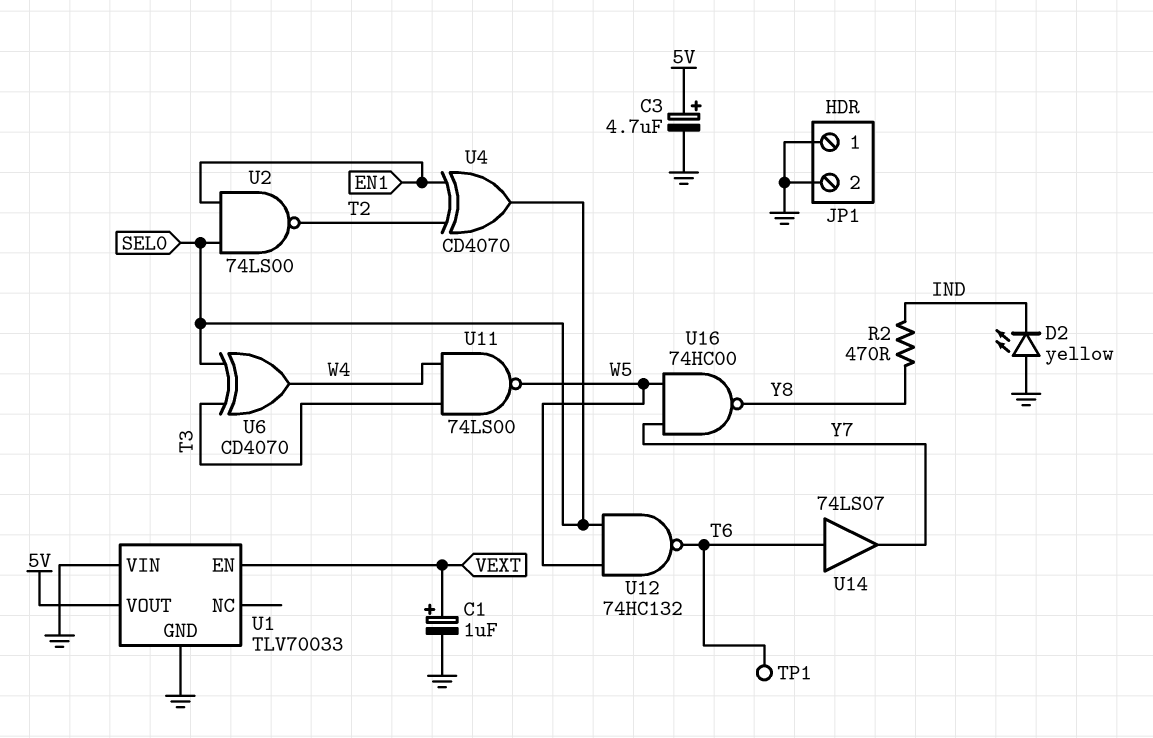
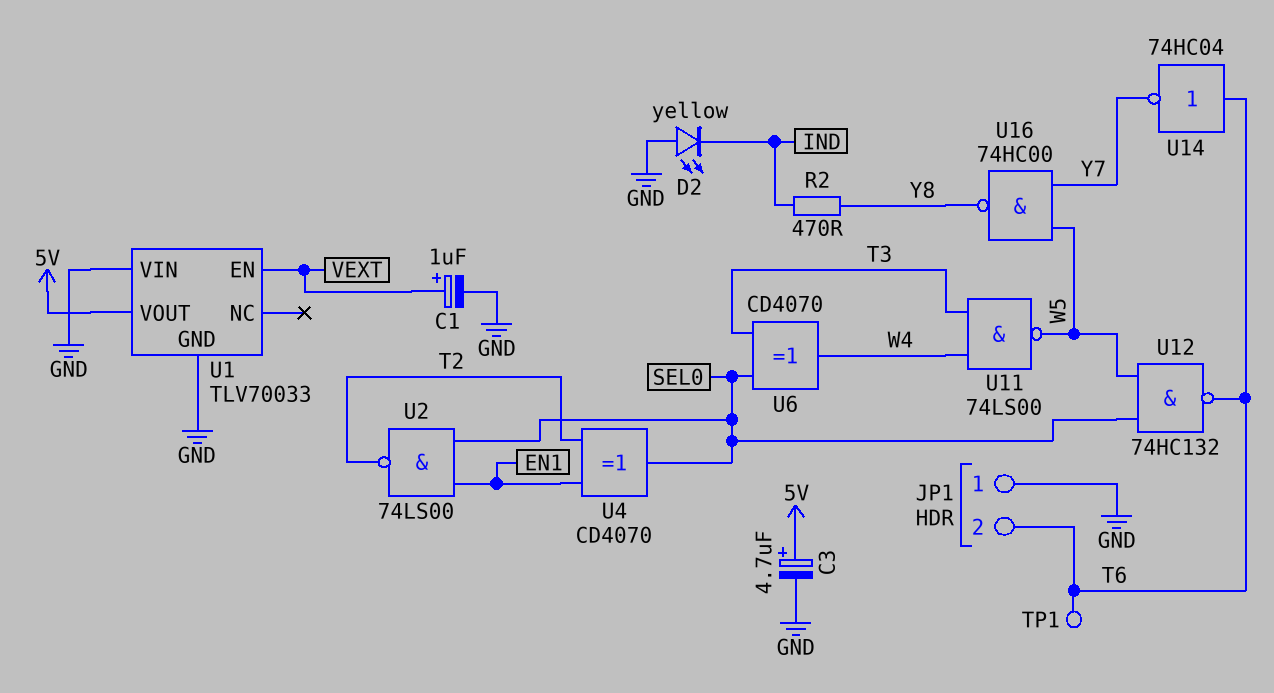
JP1 pin 2: GND -> T6
U14: buffer 74LS07 (in T6, out Y7) -> NOT 74HC04 (in T6, out Y7)

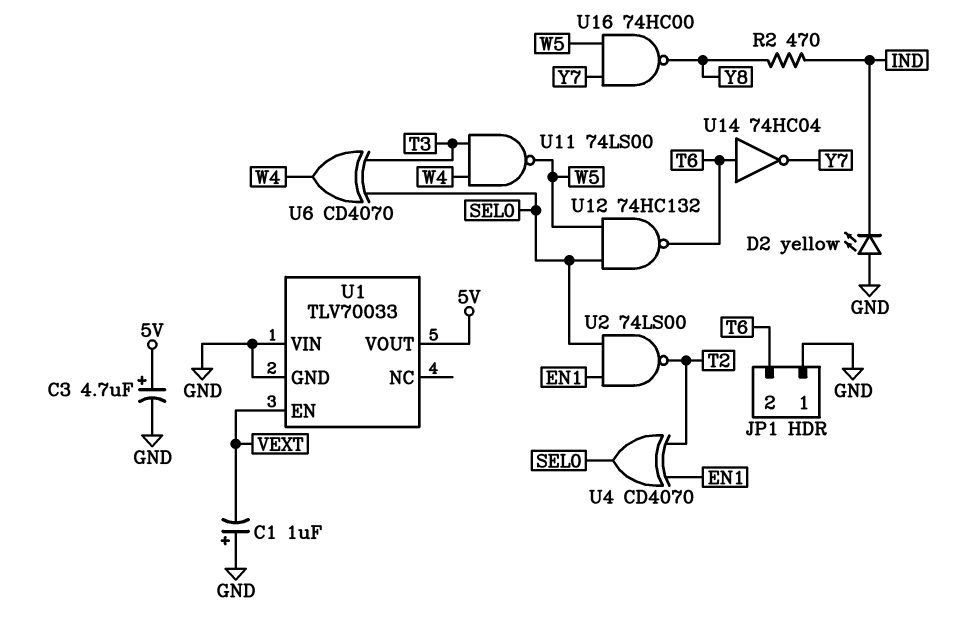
C1: 1uF (plus VEXT, minus GND) -> 1uF (plus GND, minus VEXT)
TP1: test point (T6) -> none

